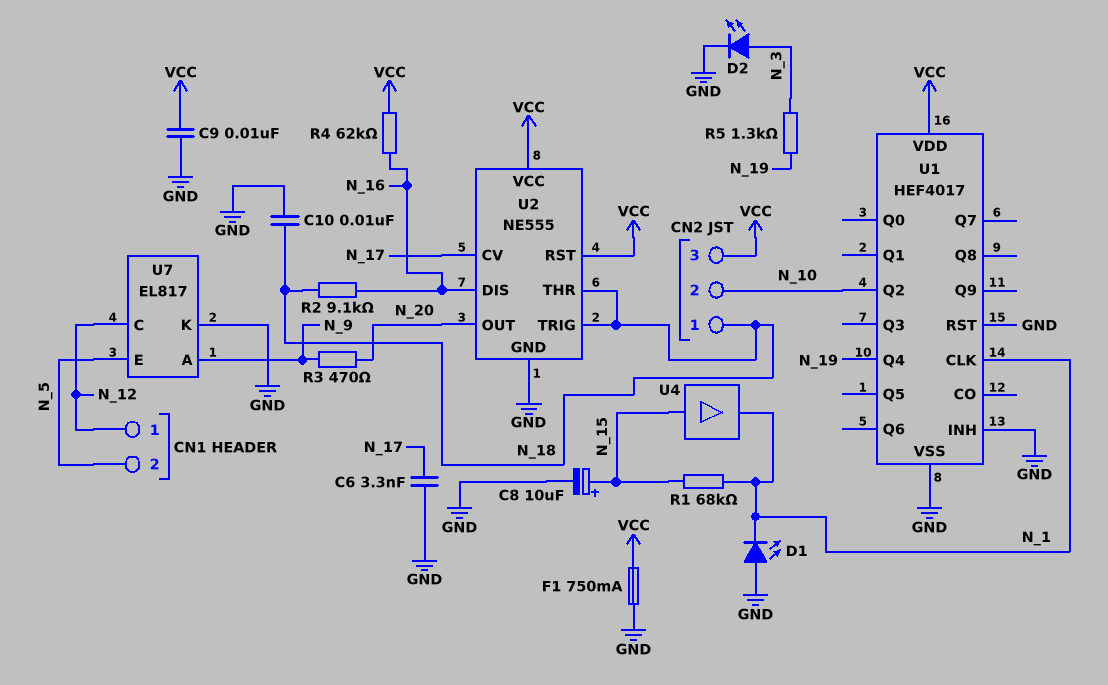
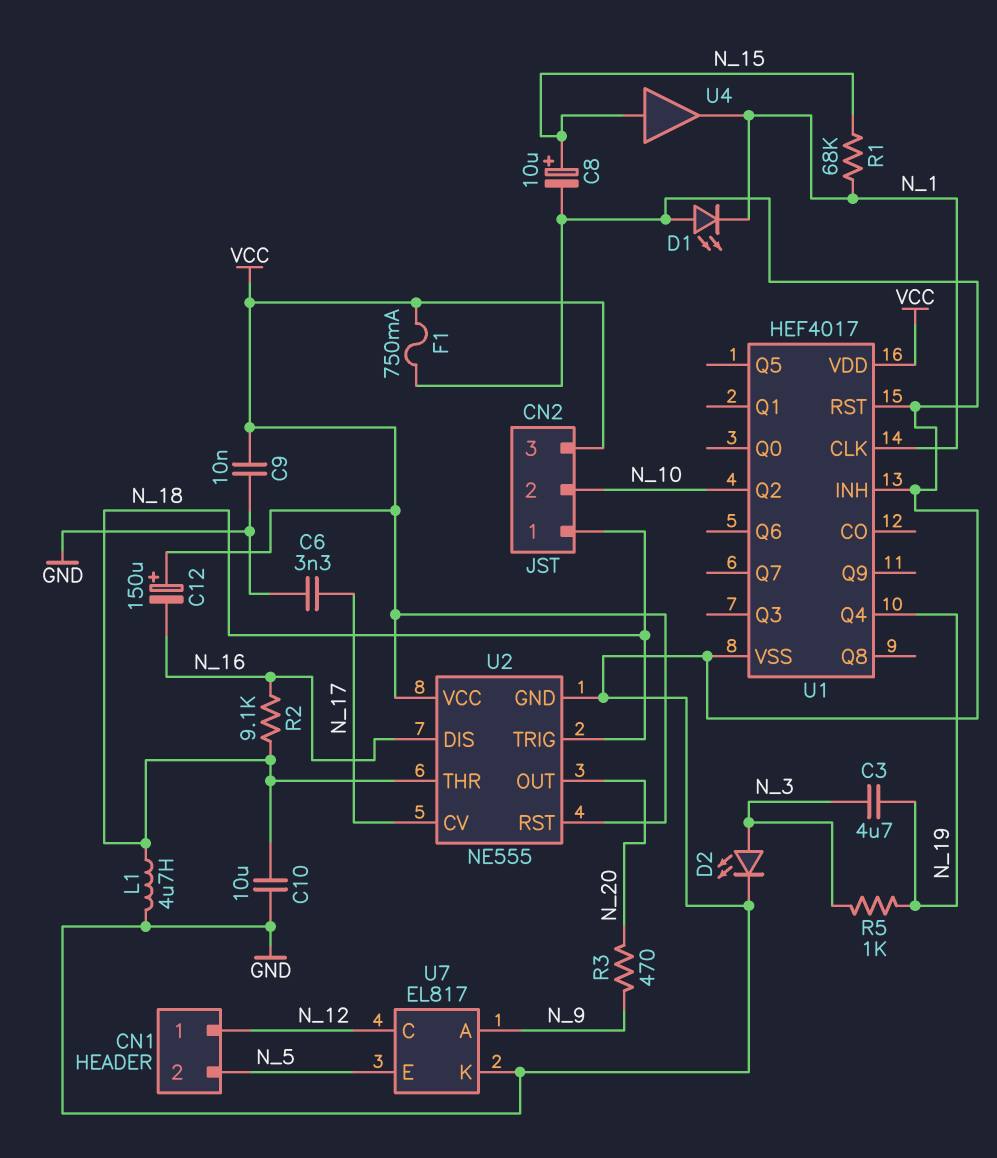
C3: none -> 4.7uF (N_3, N_19)
C10: 10nF (GND, N_18) -> 10uF (GND, N_18)
C12: none -> 150uF (plus VCC, minus N_16)
L1: none -> 4.7uH (GND, N_18)
R4: 62k (N_16, VCC) -> none
R5: 1.3k (N_3, N_19) -> 1k (N_3, N_19)

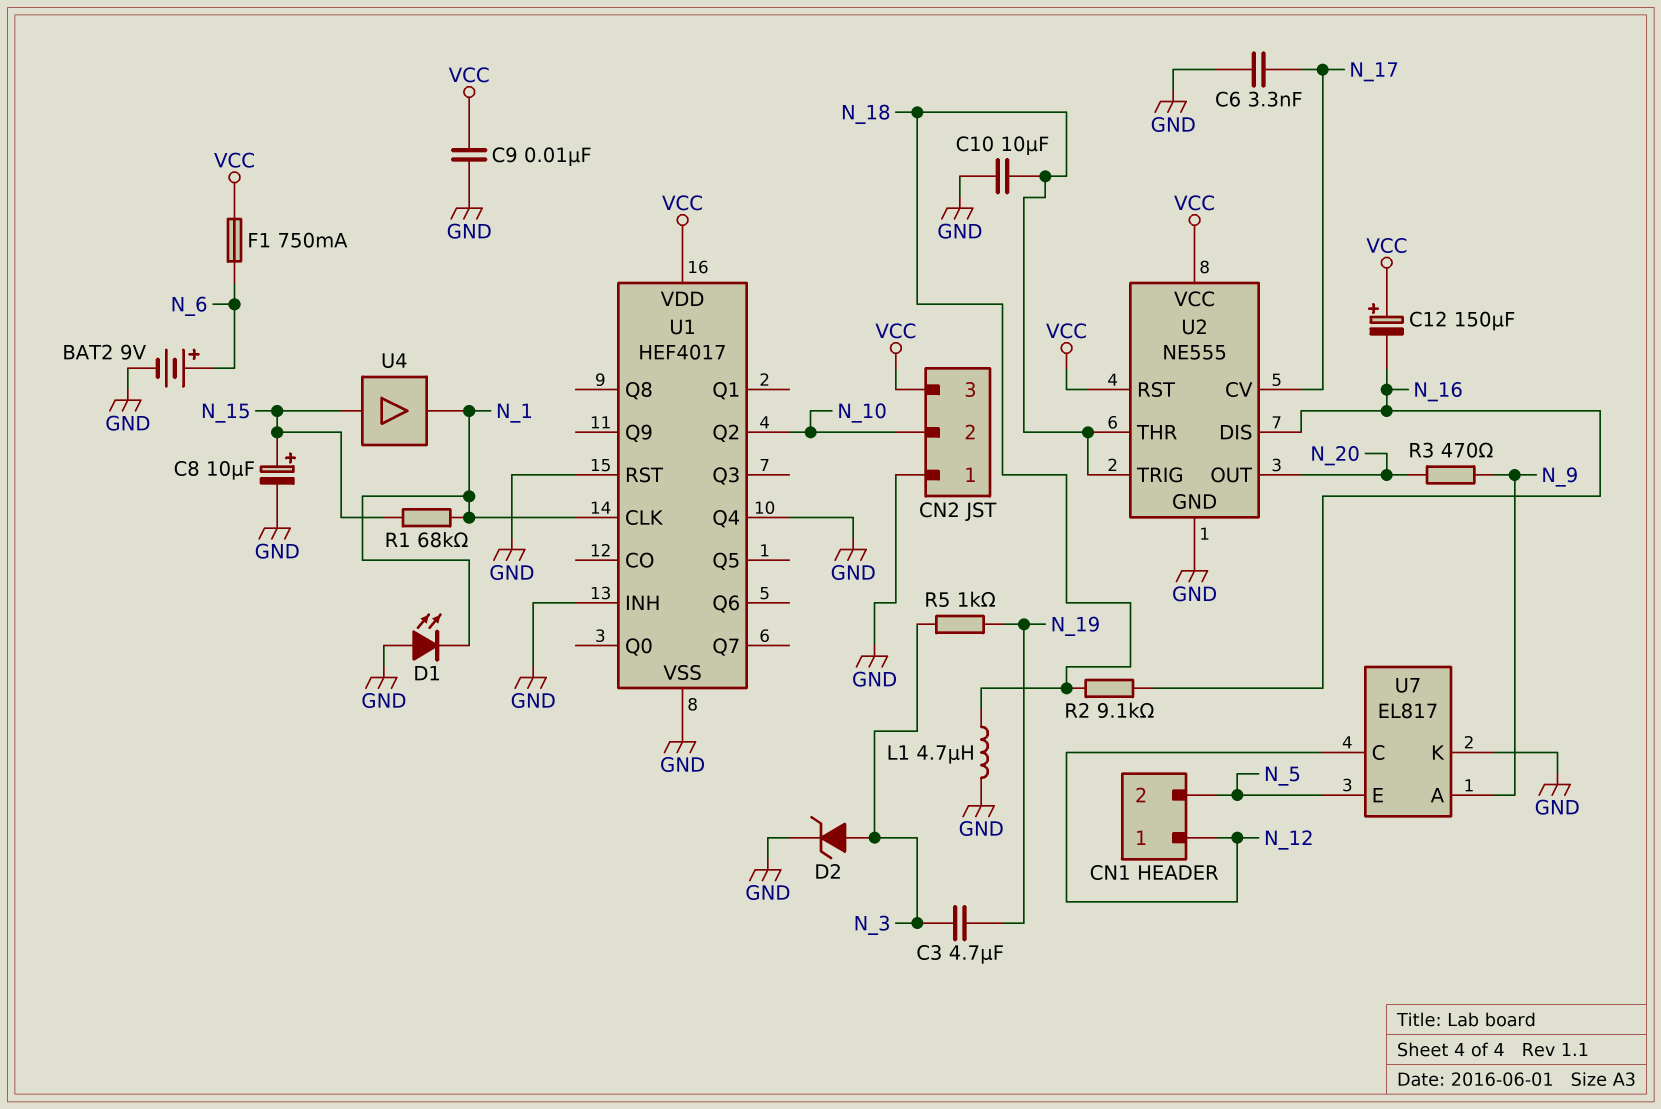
BAT2: none -> 9V (plus N_6, minus GND)
CN2 pin 1: N_18 -> GND
D2: LED (A N_3, K GND) -> zener (A N_3, K GND)
F1: 750mA (GND, VCC) -> 750mA (N_6, VCC)
U1 pin Q4: N_19 -> GND

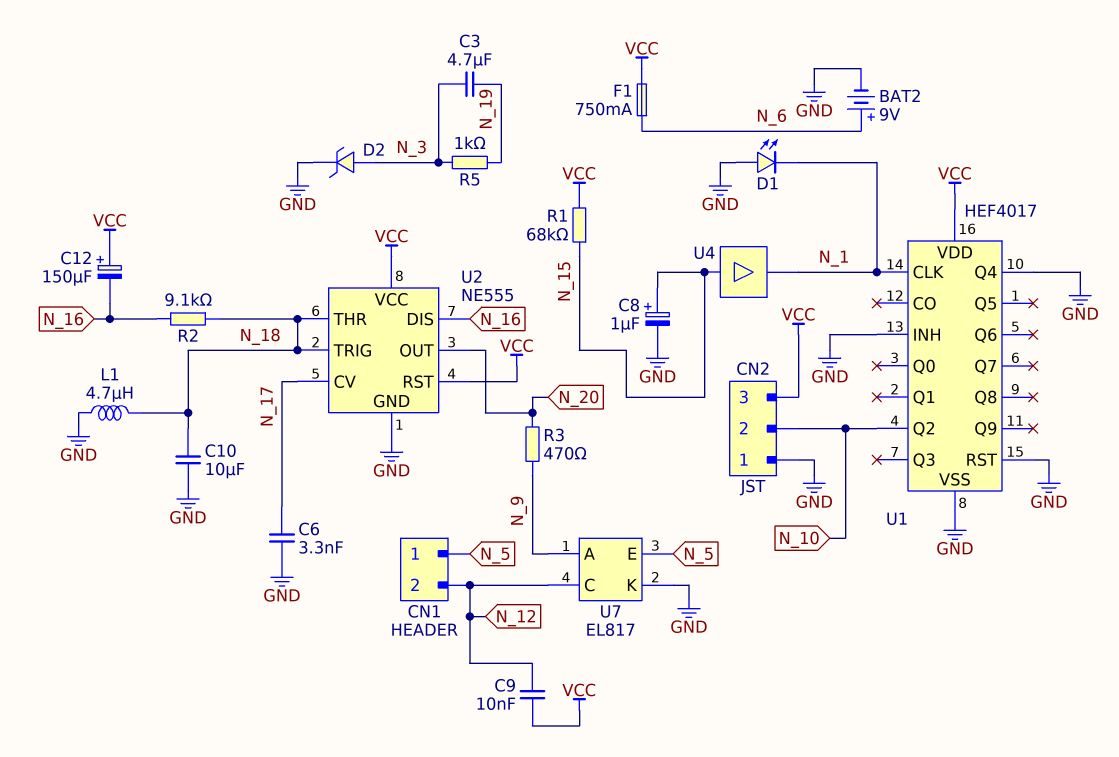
C8: 10uF (plus N_15, minus GND) -> 1uF (plus N_15, minus GND)
C9: 10nF (GND, VCC) -> 10nF (N_12, VCC)
CN1 pin 1: N_12 -> N_5
CN1 pin 2: N_5 -> N_12
R1: 68k (N_1, N_15) -> 68k (N_15, VCC)

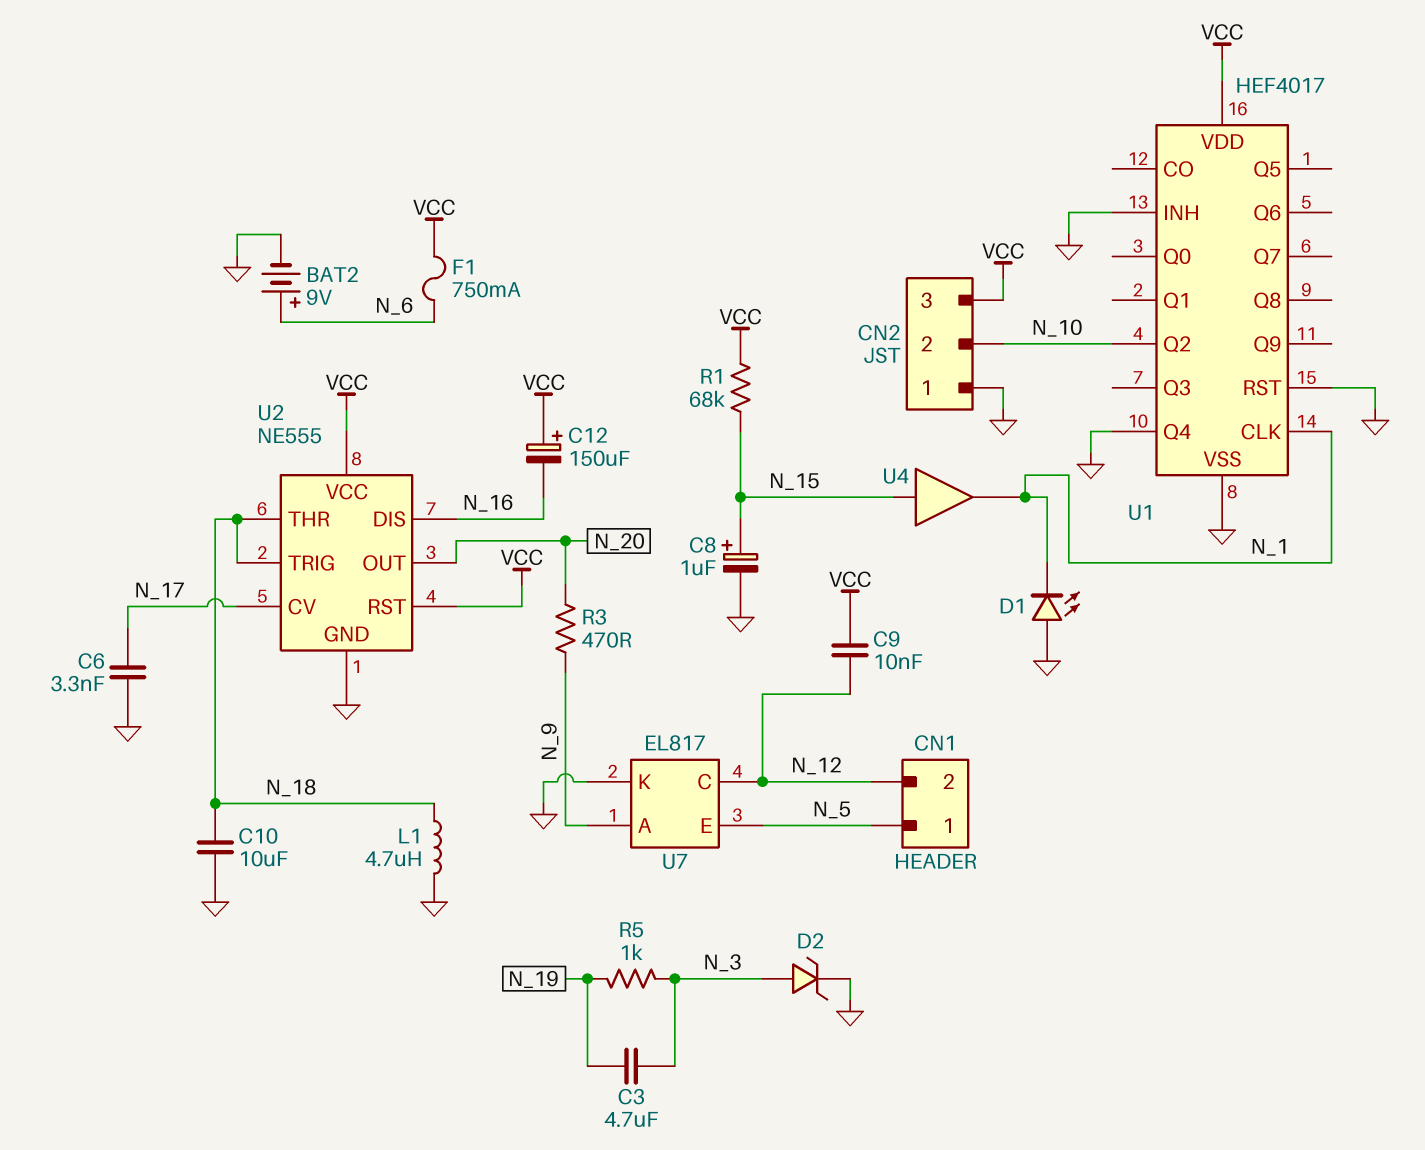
R2: 9.1k (N_16, N_18) -> none

